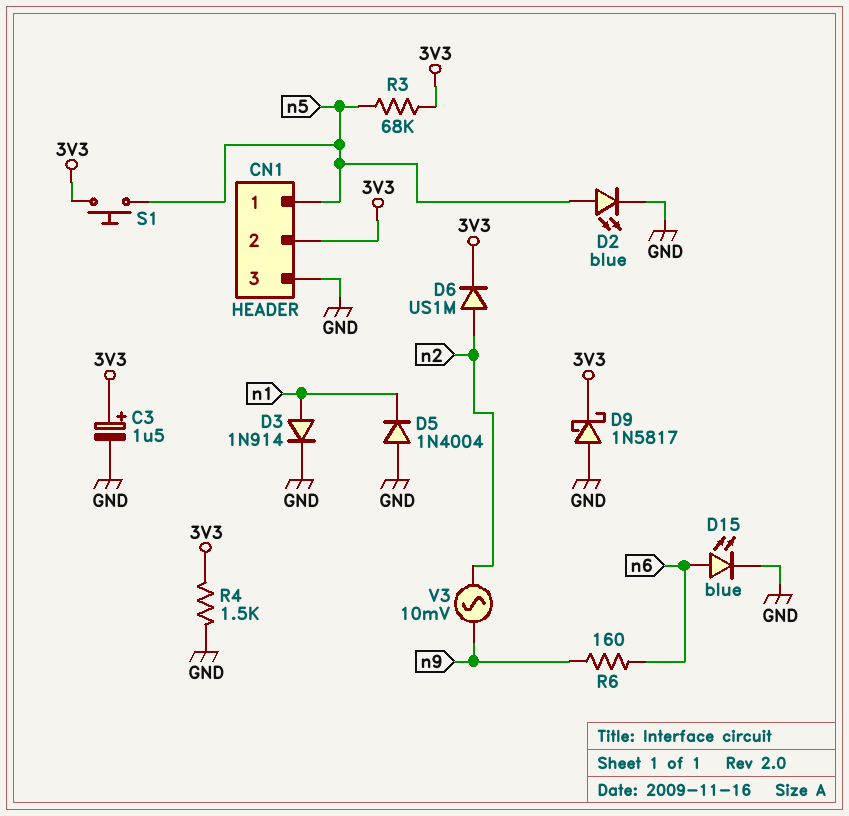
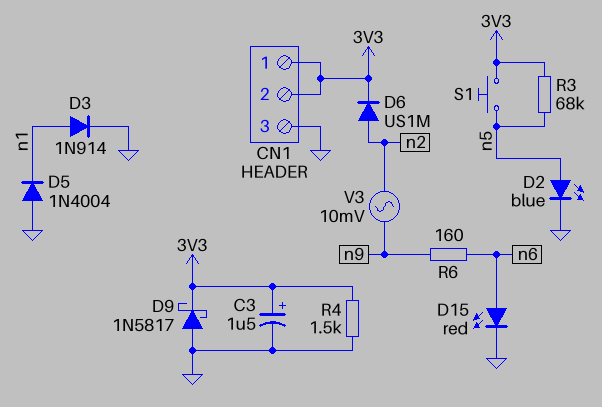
CN1 pin 1: n5 -> 3V3
D15: LED blue (A n6, K GND) -> LED red (A n6, K GND)

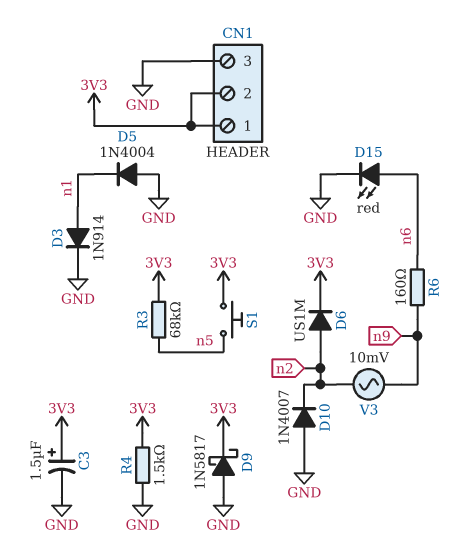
D2: LED blue (A n5, K GND) -> none
D10: none -> diode 1N4007 (A GND, K n2)

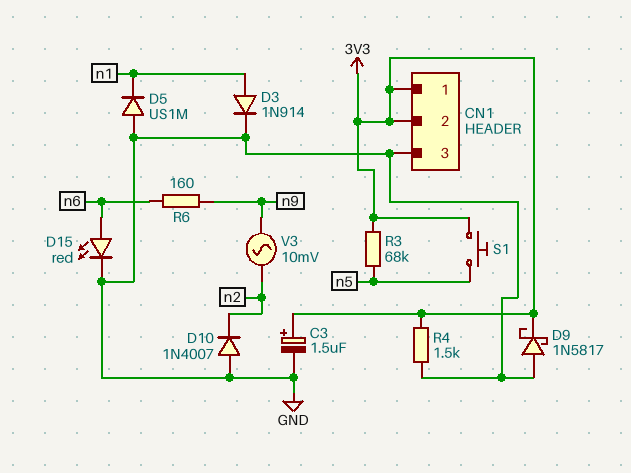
D5: diode 1N4004 (A GND, K n1) -> diode US1M (A GND, K n1)
D6: diode US1M (A n2, K 3V3) -> none

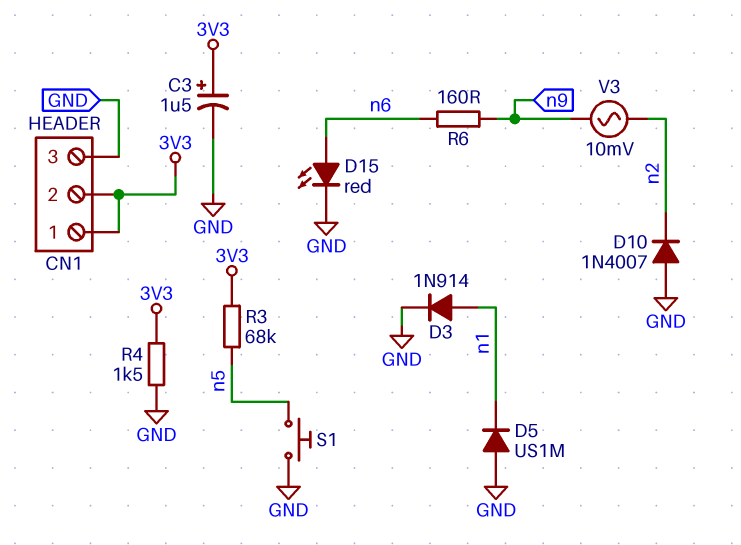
D9: schottky 1N5817 (A GND, K 3V3) -> none
S1: button (3V3, n5) -> button (GND, n5)

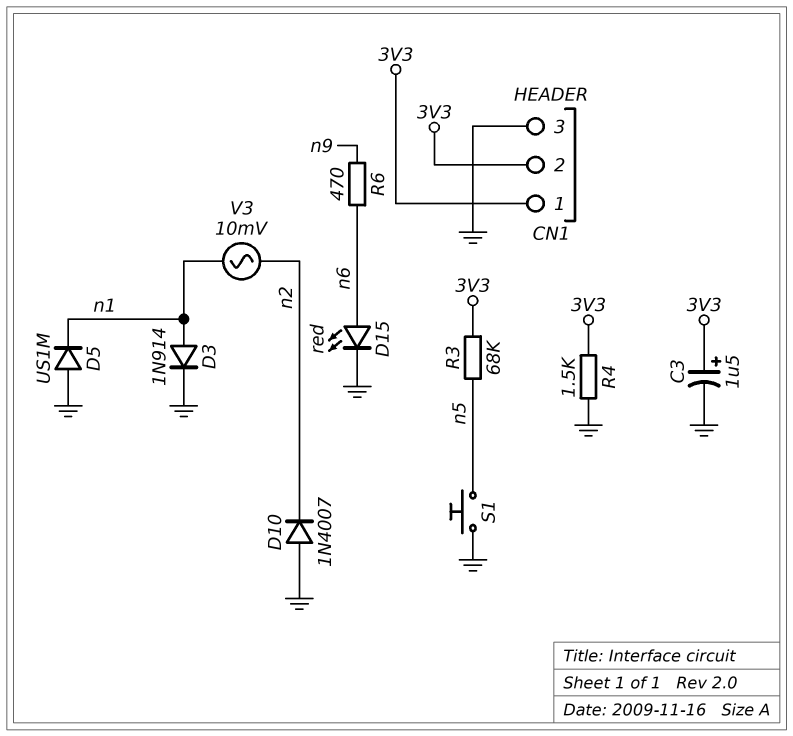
R6: 160 (n6, n9) -> 470 (n6, n9)
V3: AC 10mV (n2, n9) -> AC 10mV (n1, n2)

